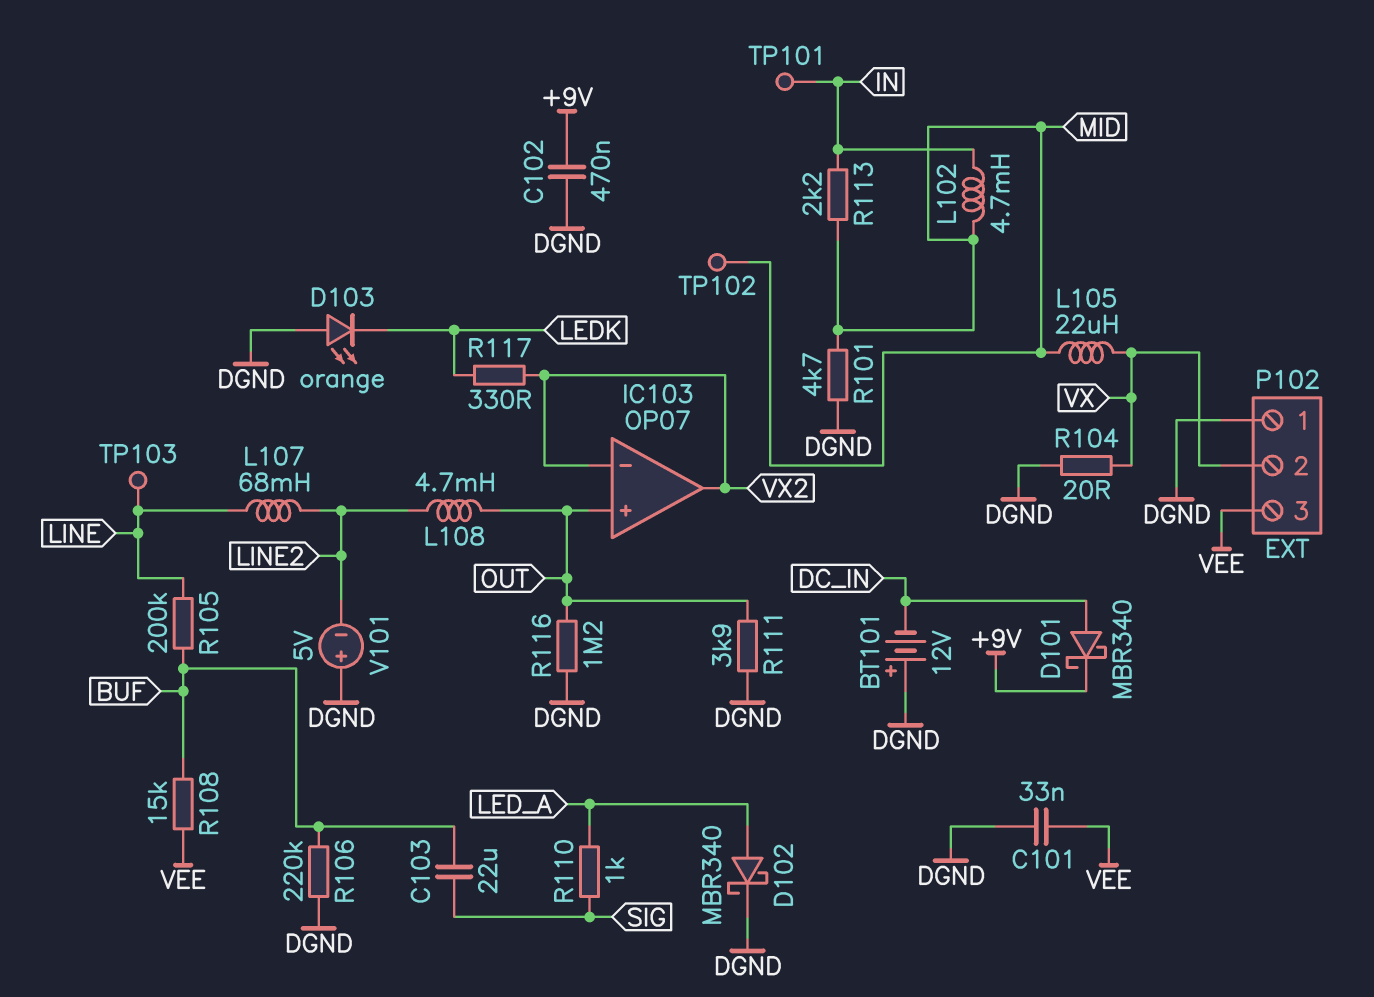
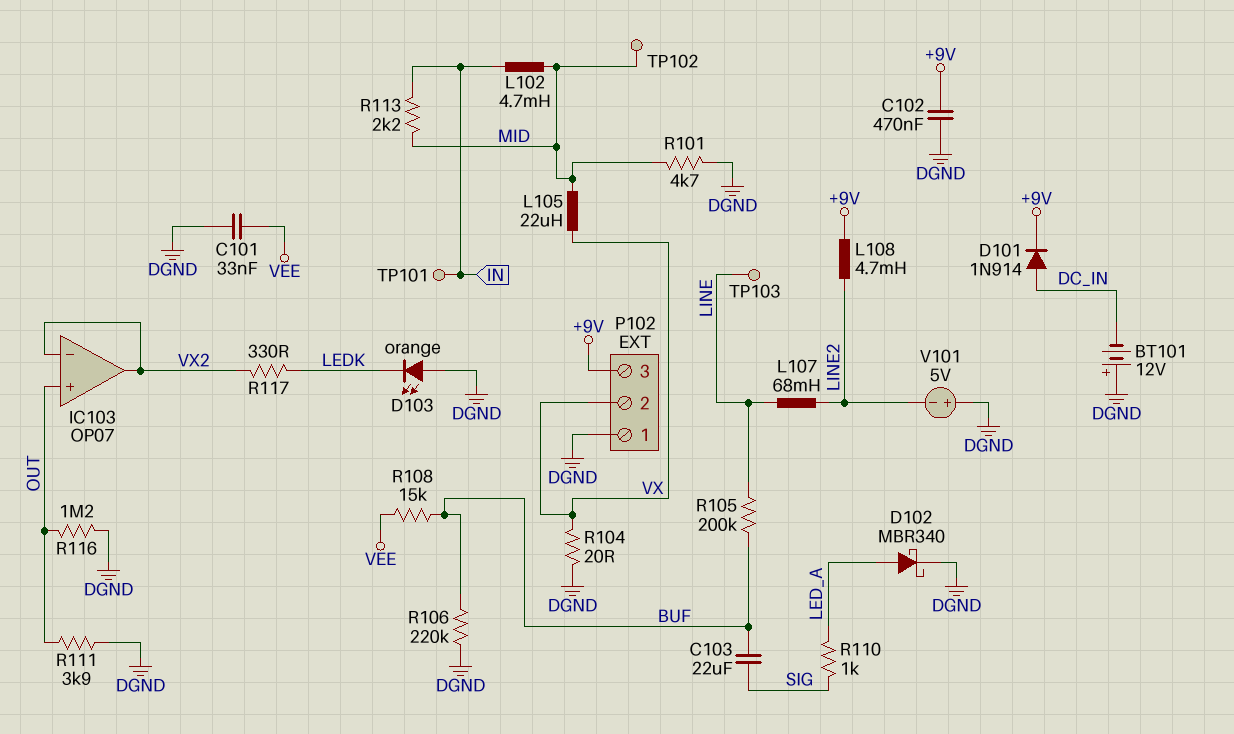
D101: schottky MBR340 (A DC_IN, K +9V) -> diode 1N914 (A DC_IN, K +9V)
L108: 4.7mH (LINE2, OUT) -> 4.7mH (+9V, LINE2)
P102 pin 3: VEE -> +9V

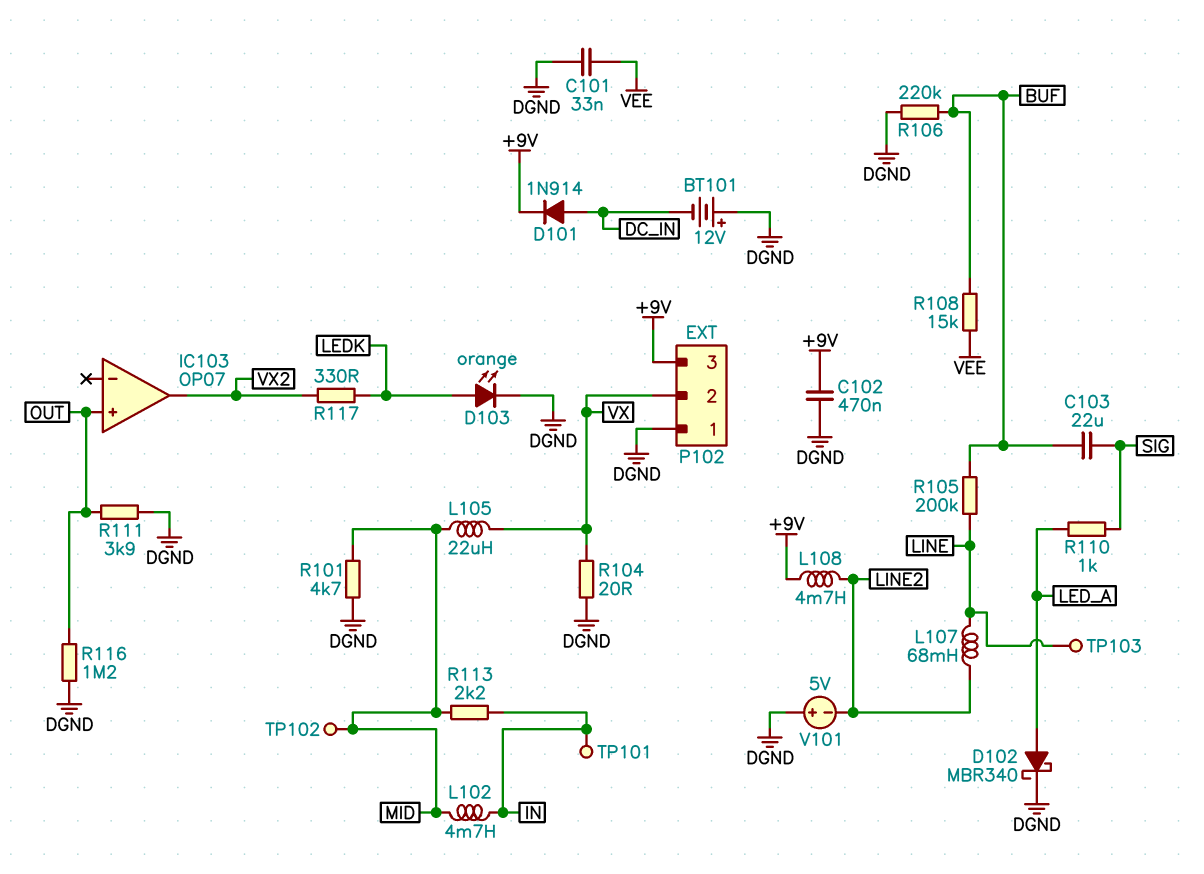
D103: LED orange (A DGND, K LEDK) -> LED orange (A LEDK, K DGND)
IC103 pin in-: VX2 -> none

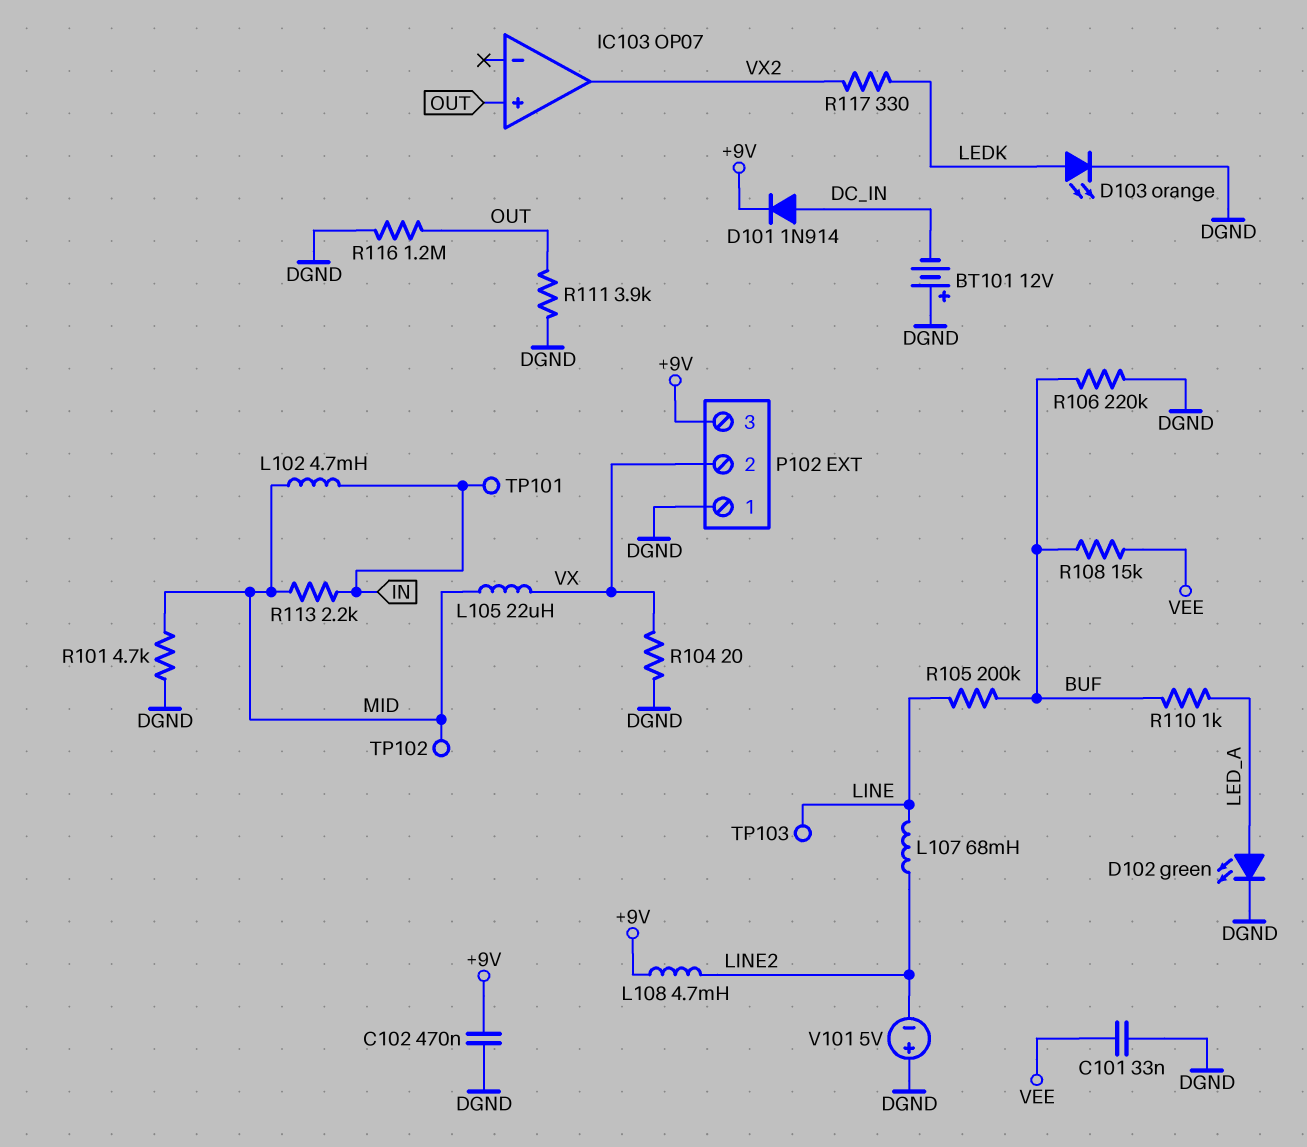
C103: 22uF (BUF, SIG) -> none
D102: schottky MBR340 (A LED_A, K DGND) -> LED green (A LED_A, K DGND)
R110: 1k (LED_A, SIG) -> 1k (BUF, LED_A)

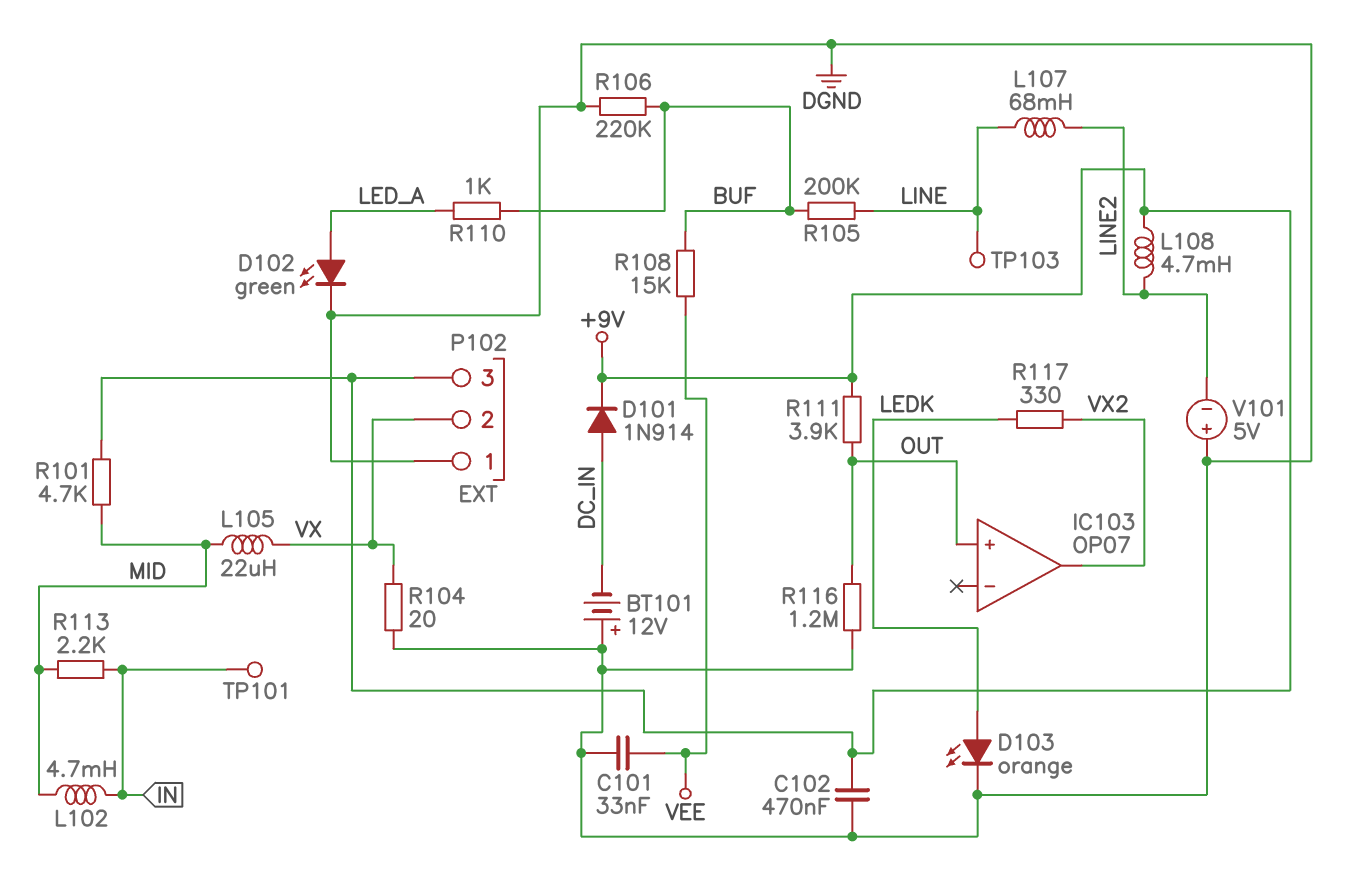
R101: 4.7k (DGND, MID) -> 4.7k (+9V, MID)
R111: 3.9k (DGND, OUT) -> 3.9k (+9V, OUT)
TP102: test point (MID) -> none

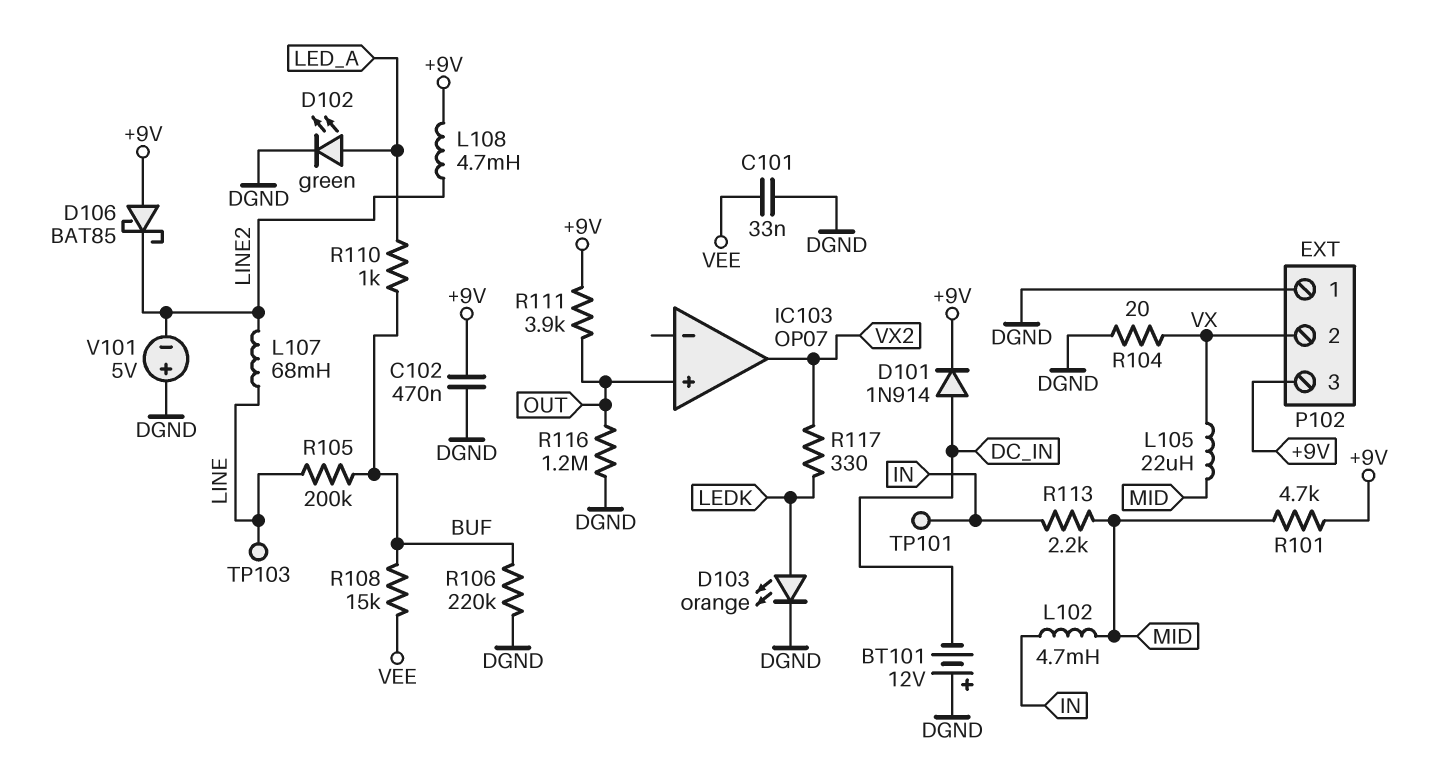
D106: none -> schottky BAT85 (A +9V, K LINE2)

